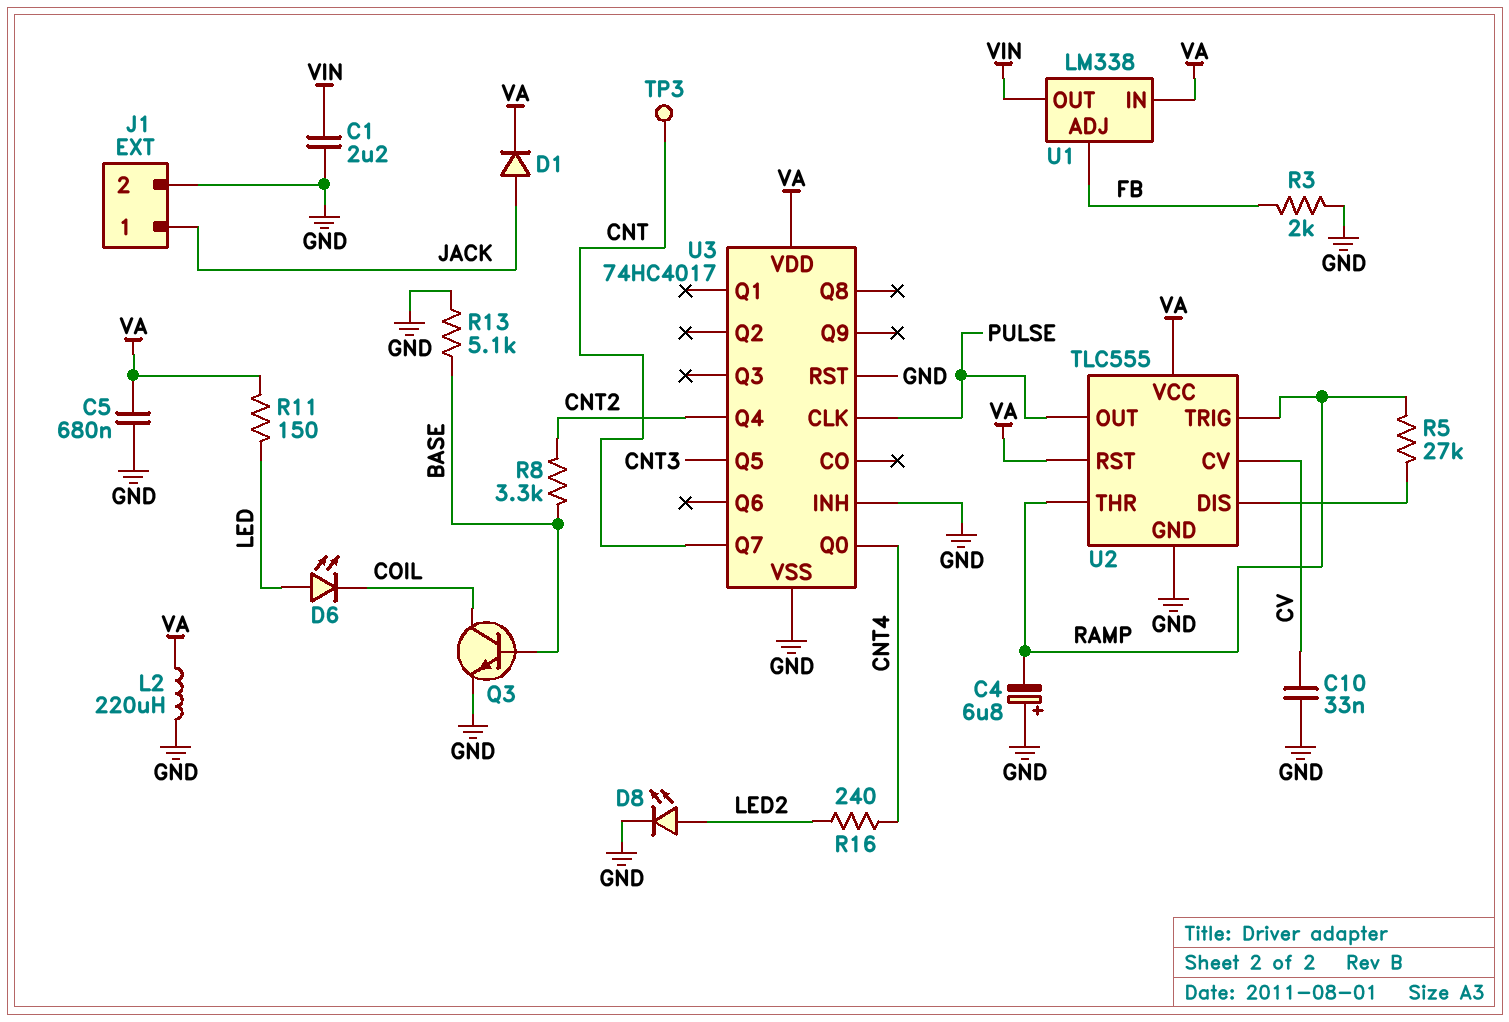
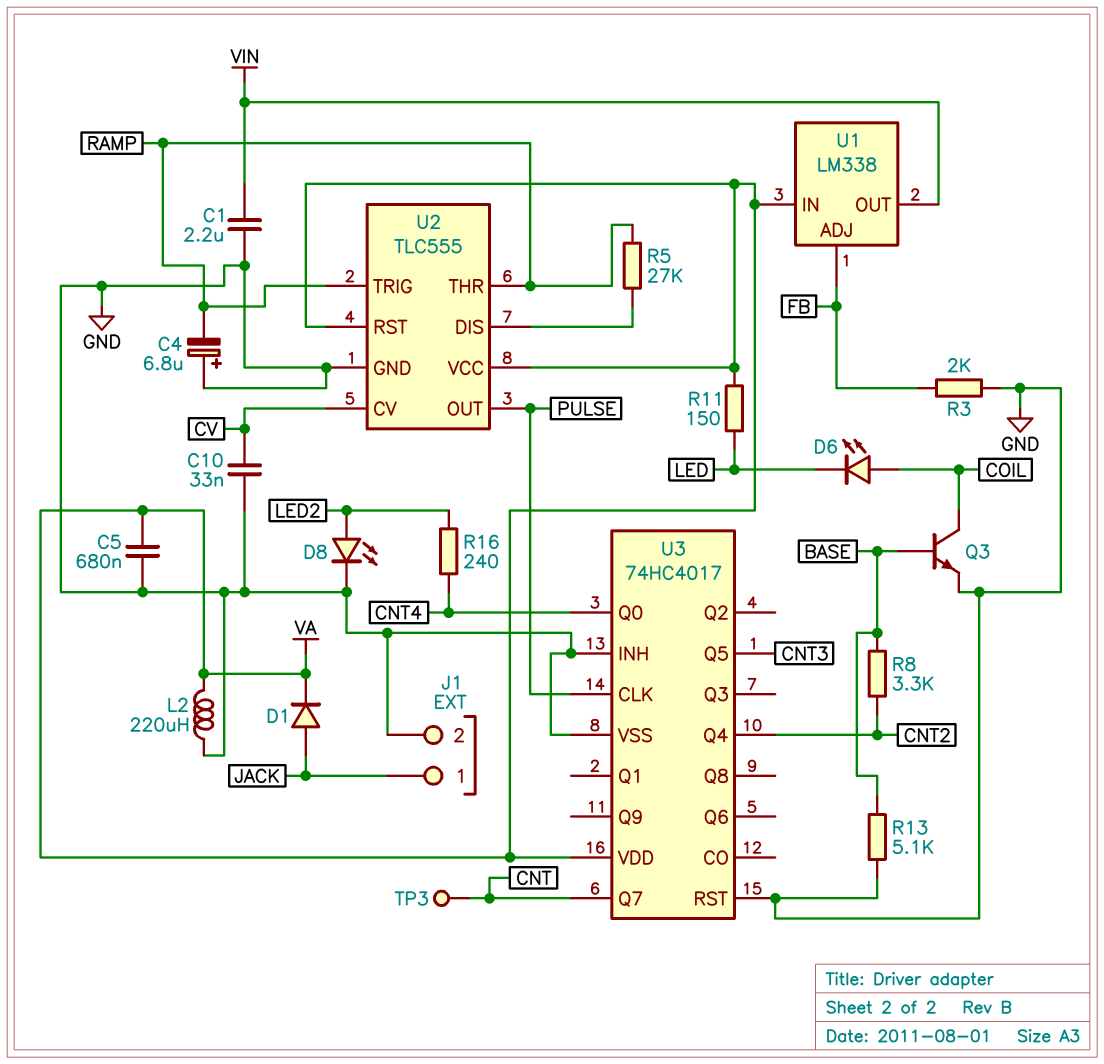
D6: LED (A LED, K COIL) -> LED (A COIL, K LED)

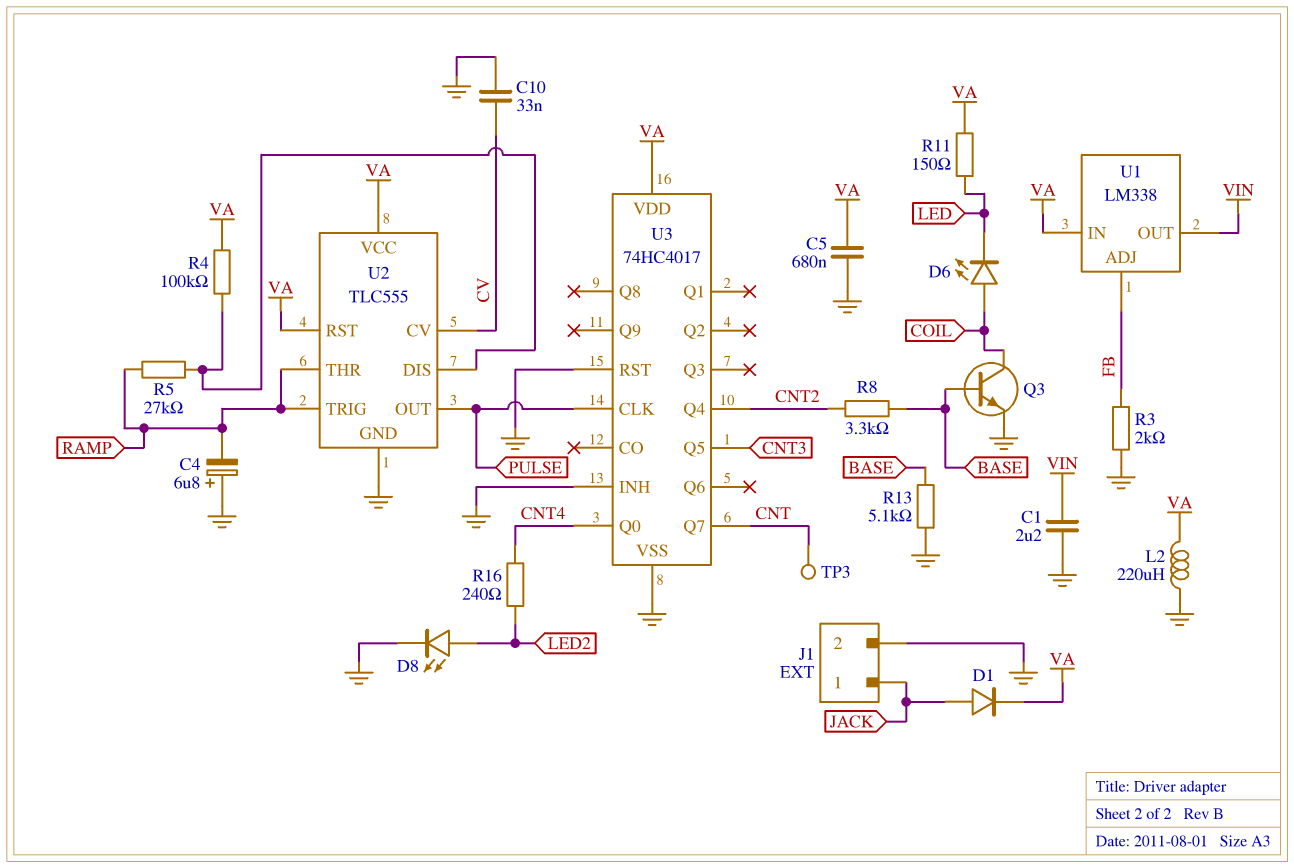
R4: none -> 100k (U2/DIS, VA)

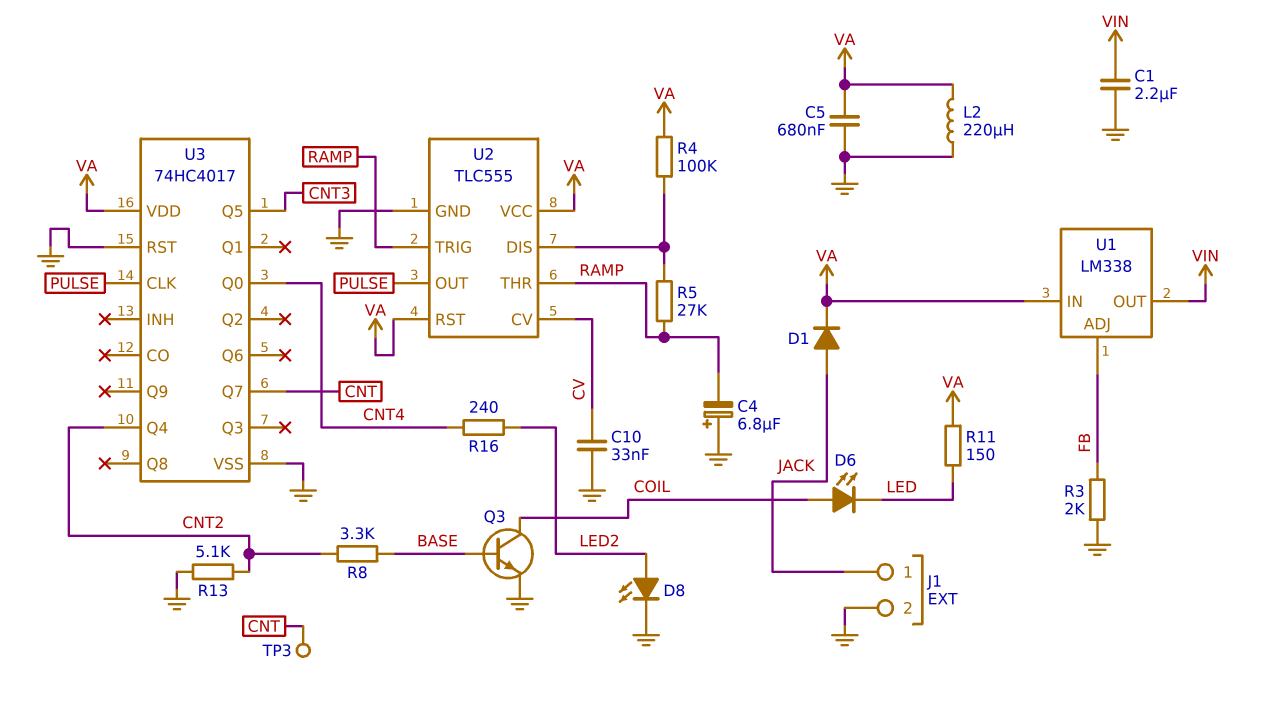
R13: 5.1k (BASE, GND) -> 5.1k (CNT2, GND)
U3 pin INH: GND -> none

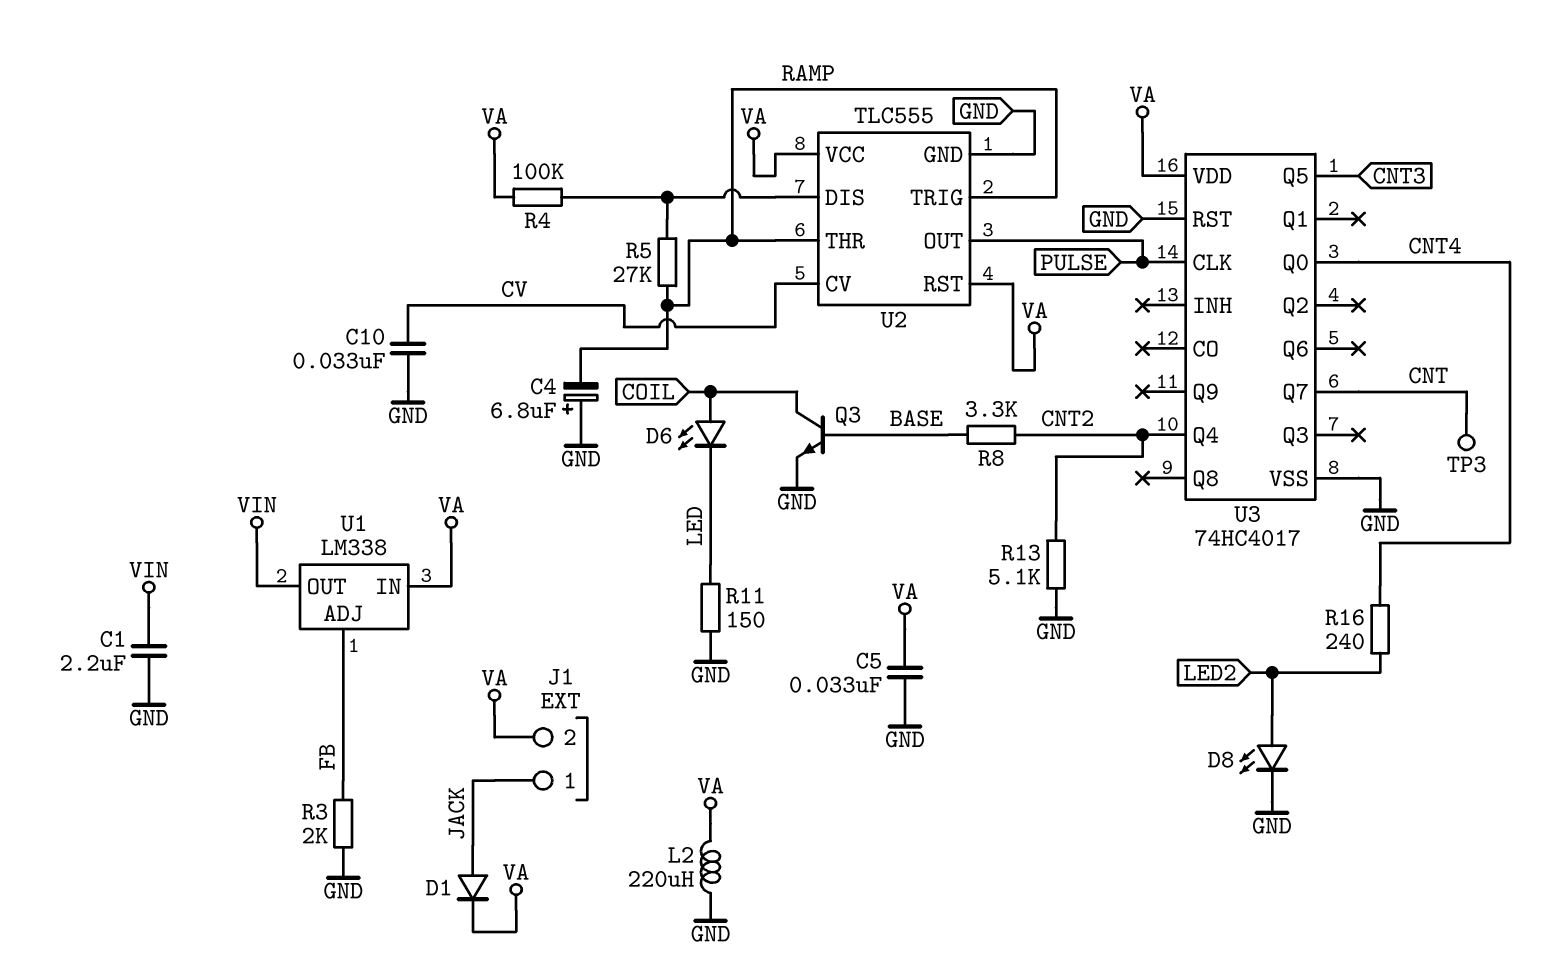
C5: 680nF (GND, VA) -> 33nF (GND, VA)
J1 pin 2: GND -> VA
R11: 150 (LED, VA) -> 150 (GND, LED)

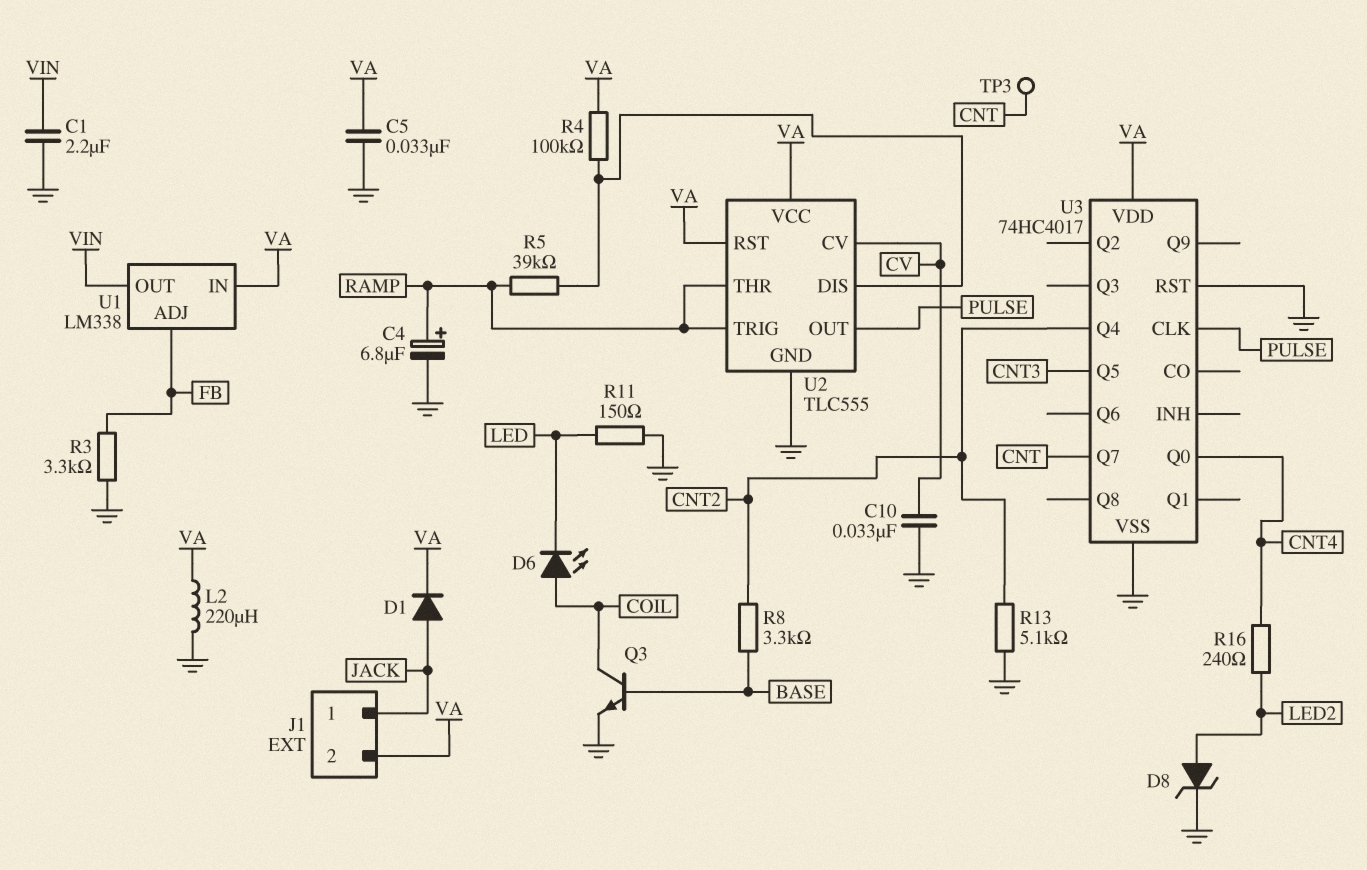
C4: 6.8uF (plus GND, minus RAMP) -> 6.8uF (plus RAMP, minus GND)
D8: LED (A LED2, K GND) -> zener (A LED2, K GND)
R3: 2k (FB, GND) -> 3.3k (FB, GND)
R5: 27k (RAMP, U2/DIS) -> 39k (RAMP, U2/DIS)

